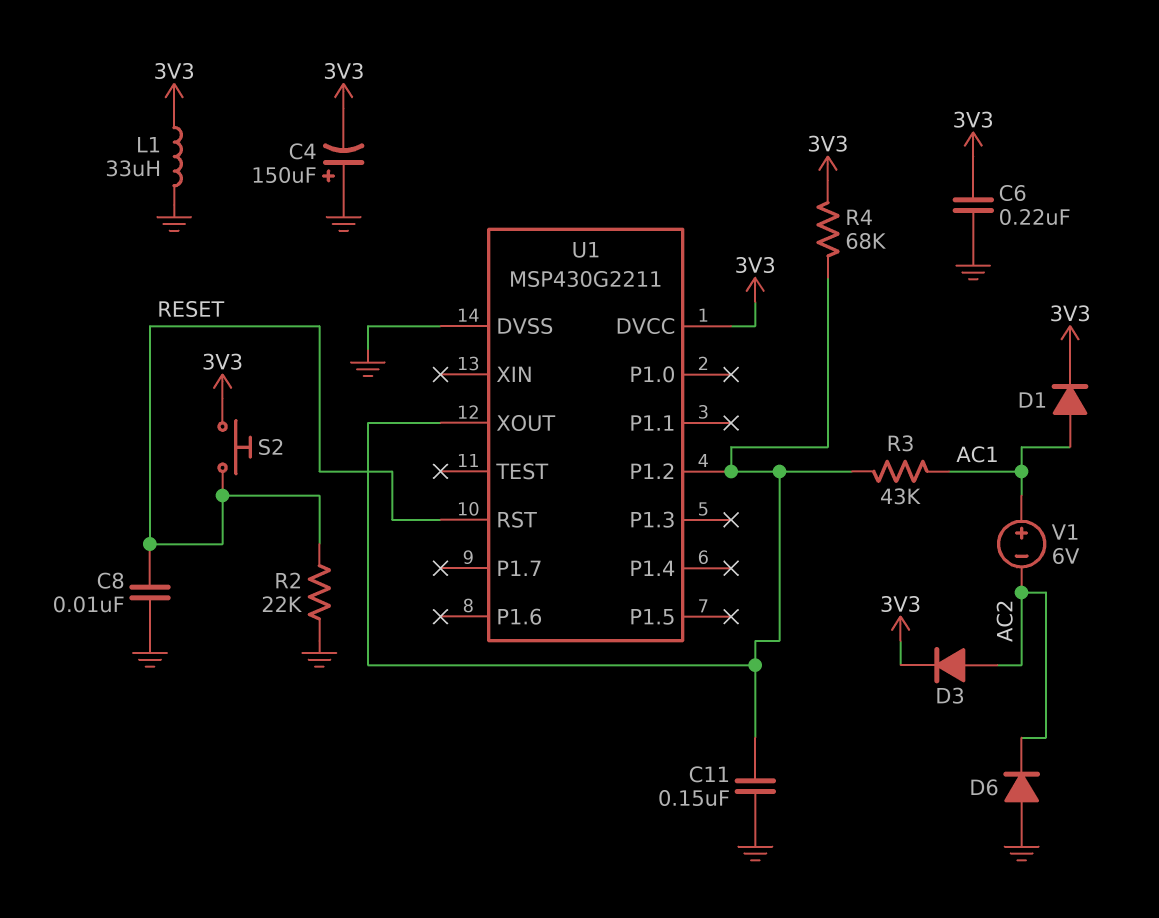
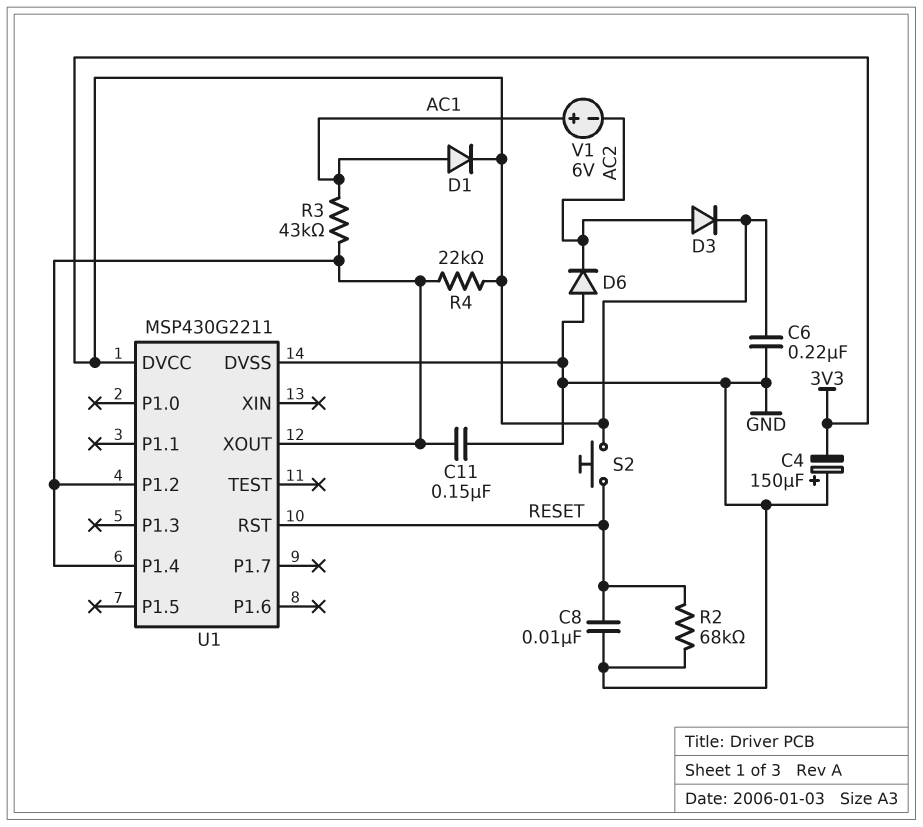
L1: 33uH (3V3, GND) -> none
R2: 22k (GND, RESET) -> 68k (GND, RESET)
R4: 68k (3V3, U1/P1.2) -> 22k (3V3, U1/P1.2)
U1 pin P1.4: none -> U1/P1.2

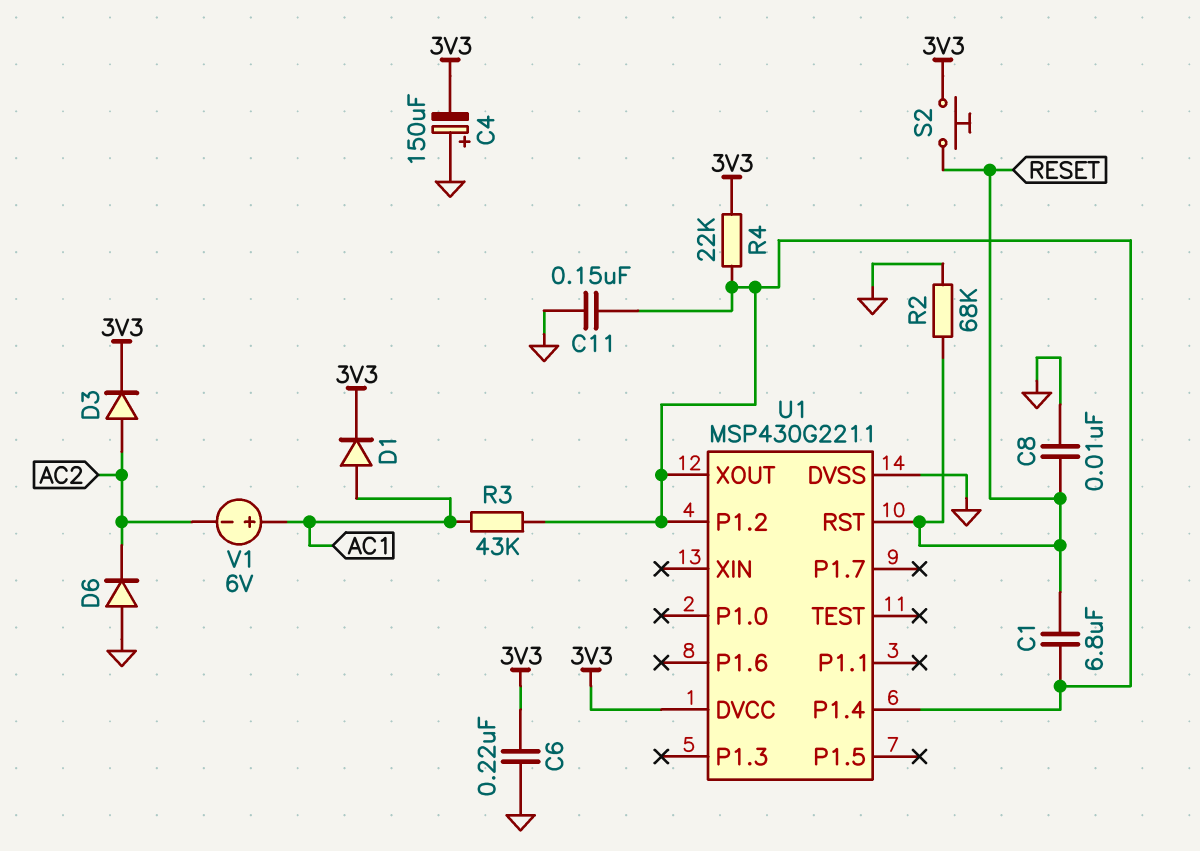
C1: none -> 6.8uF (RESET, U1/P1.2)

